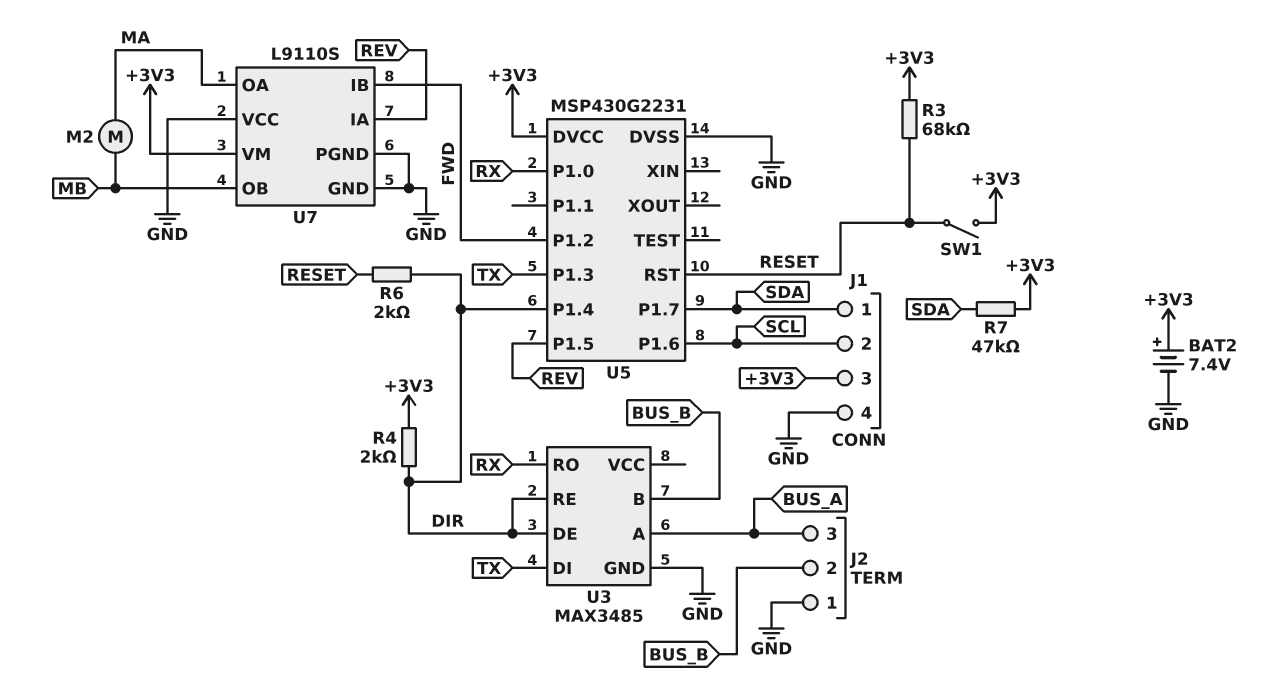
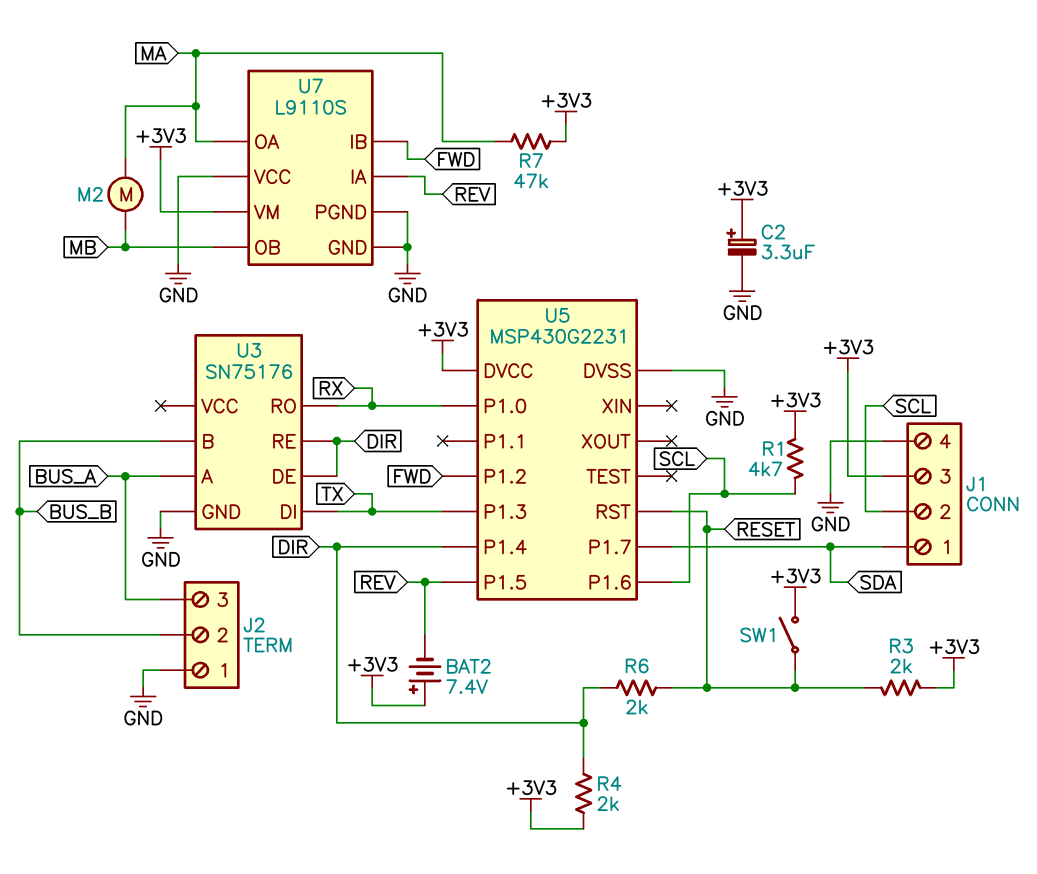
BAT2: 7.4V (plus +3V3, minus GND) -> 7.4V (plus +3V3, minus REV)
C2: none -> 3.3uF (plus +3V3, minus GND)
R1: none -> 4.7k (+3V3, SCL)
R3: 68k (+3V3, RESET) -> 2k (+3V3, RESET)
R7: 47k (+3V3, SDA) -> 47k (+3V3, MA)
U3: MAX3485 -> SN75176

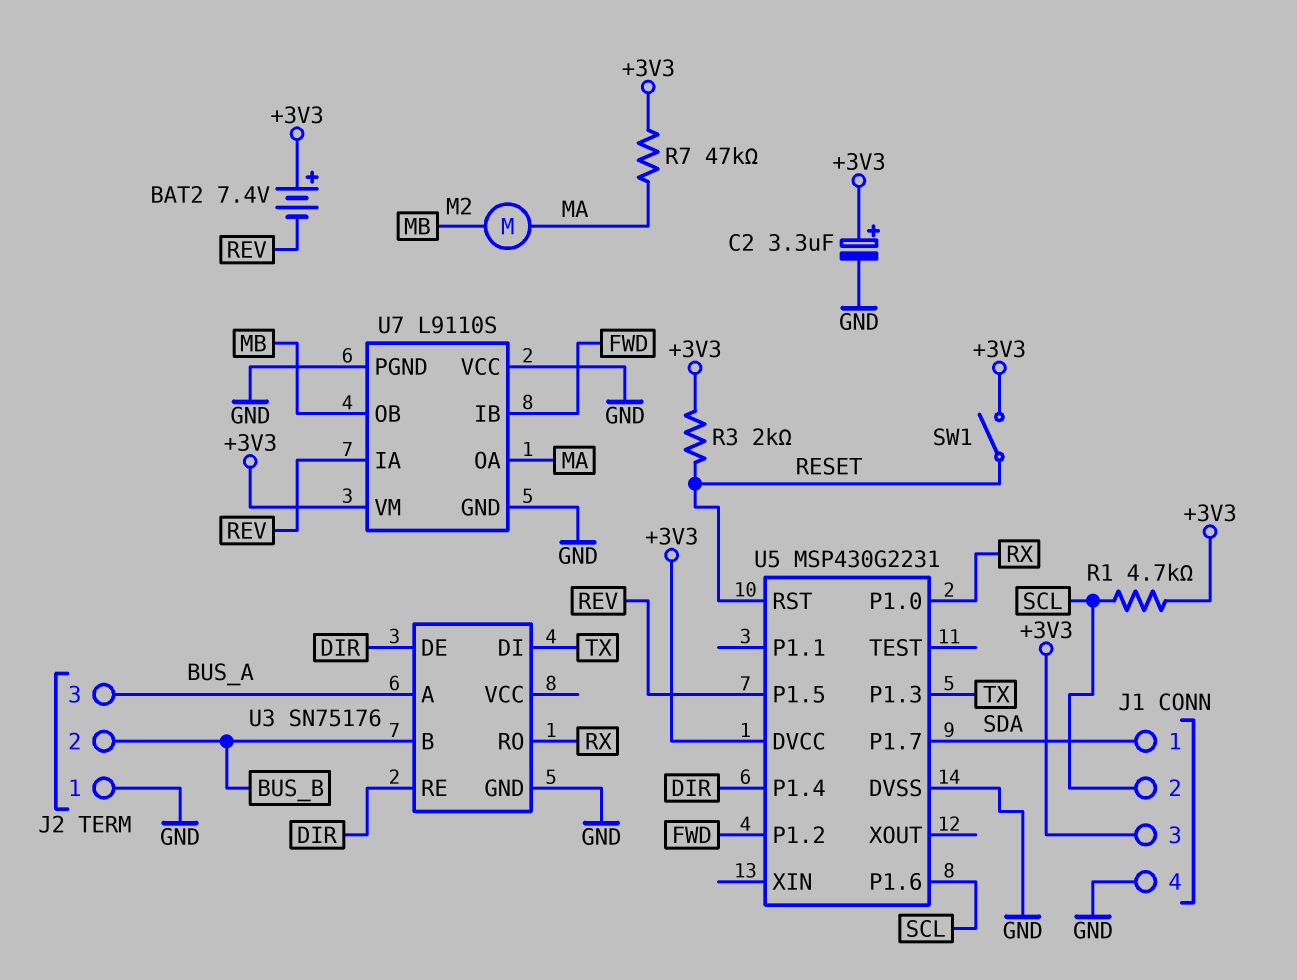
R4: 2k (+3V3, DIR) -> none
R6: 2k (DIR, RESET) -> none

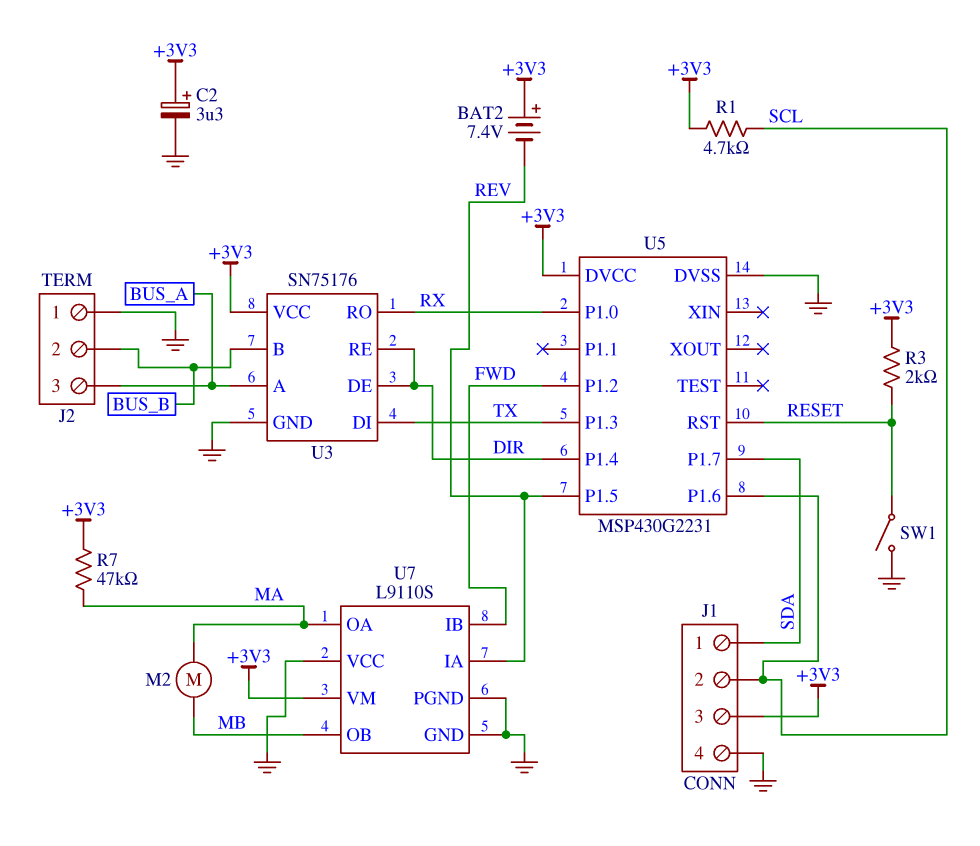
SW1: switch (+3V3, RESET) -> switch (GND, RESET)
U3 pin VCC: none -> +3V3

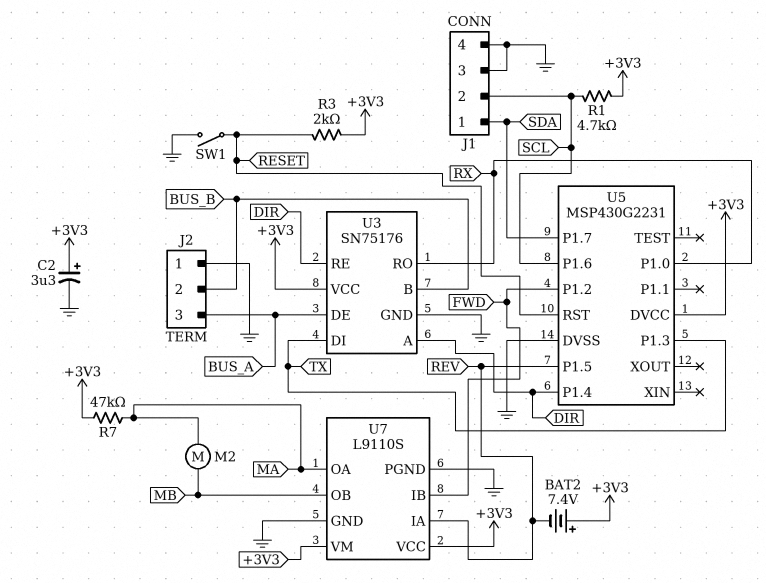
J1 pin 3: +3V3 -> GND
U3 pin A: BUS_A -> DIR
U3 pin DE: DIR -> BUS_A
U7 pin VCC: GND -> +3V3

